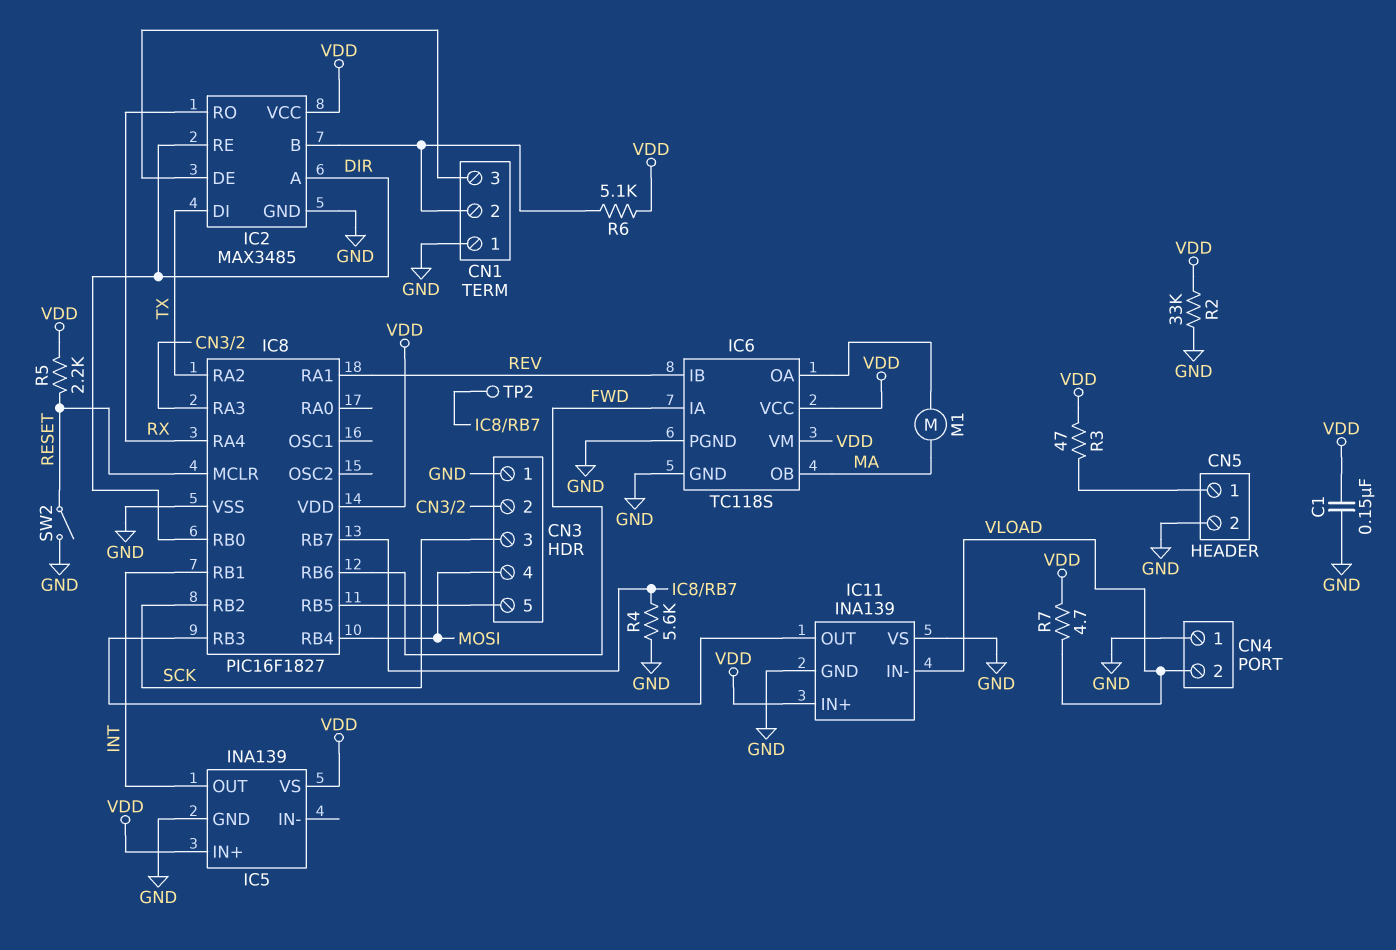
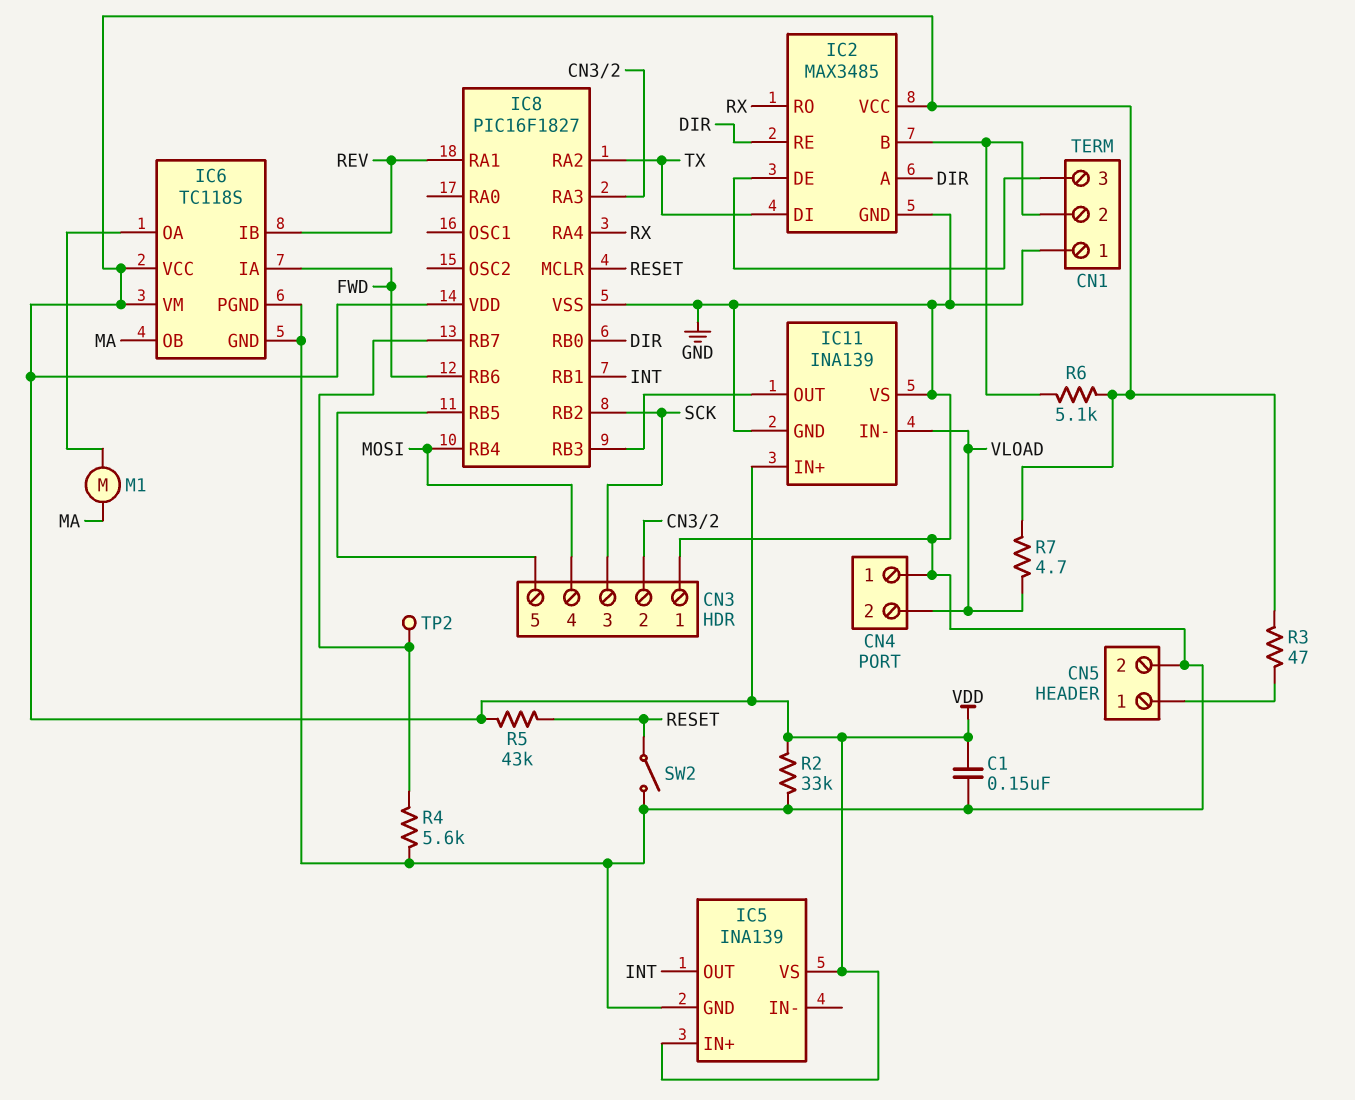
R5: 2.2k (RESET, VDD) -> 43k (RESET, VDD)

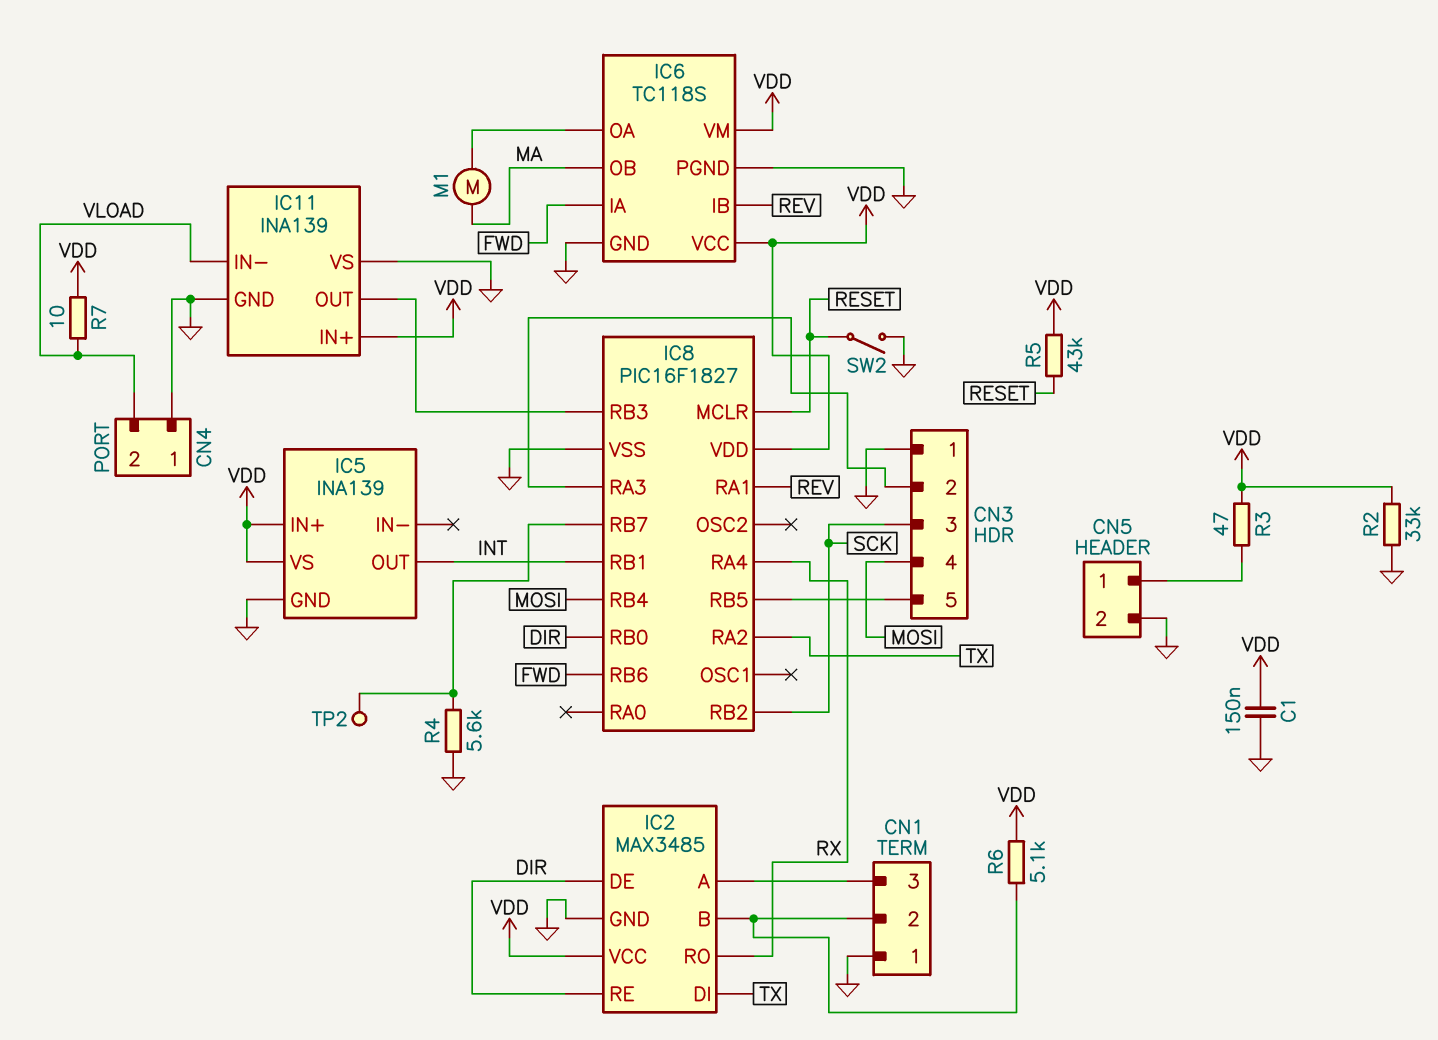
IC2 pin A: DIR -> CN1/3
IC2 pin DE: CN1/3 -> DIR
R7: 4.7 (VDD, VLOAD) -> 10 (VDD, VLOAD)

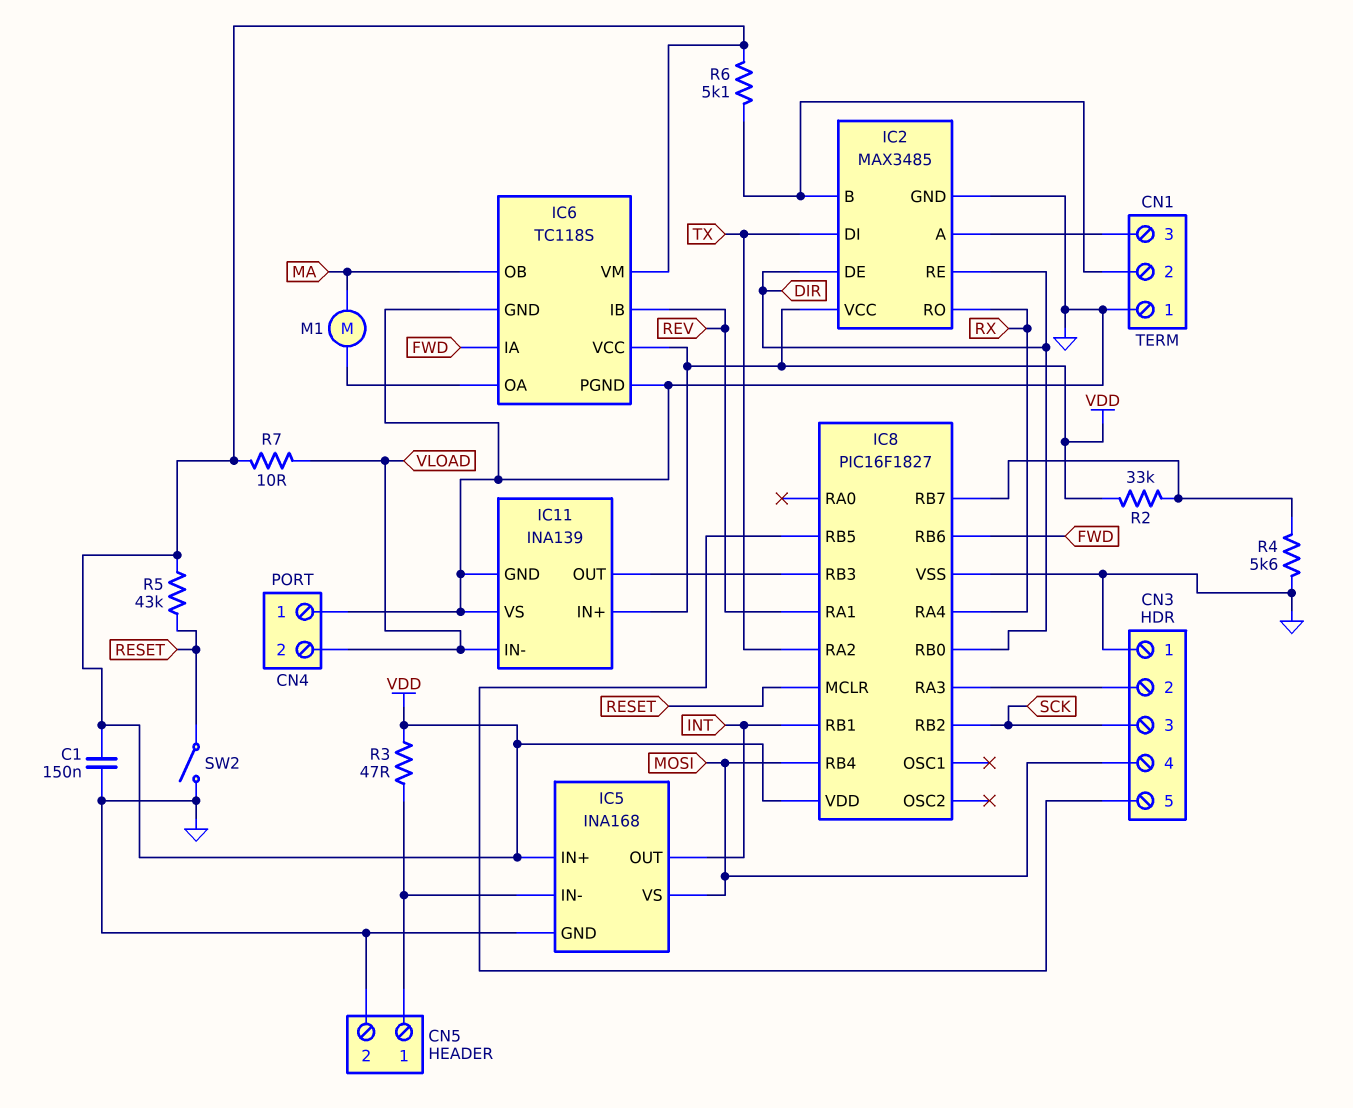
IC5: INA139 -> INA168
IC5 pin IN-: none -> CN5/1
IC5 pin VS: VDD -> MOSI
R2: 33k (GND, VDD) -> 33k (IC8/RB7, VDD)
TP2: test point (IC8/RB7) -> none

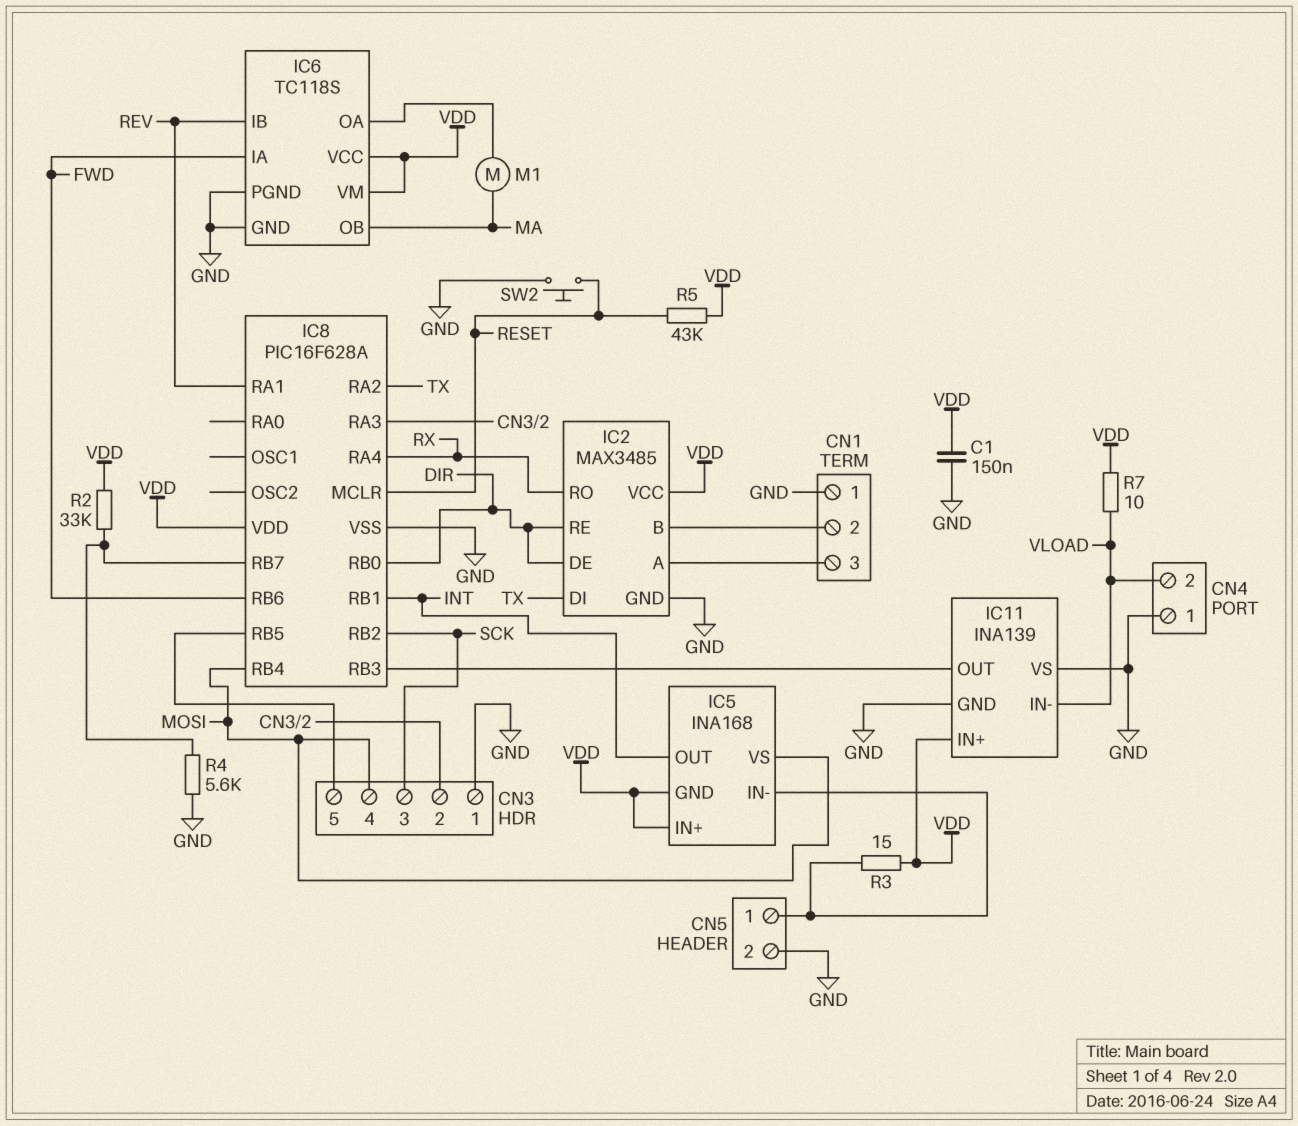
IC5 pin GND: GND -> VDD
IC8: PIC16F1827 -> PIC16F628A
R3: 47 (CN5/1, VDD) -> 15 (CN5/1, VDD)
R6: 5.1k (CN1/2, VDD) -> none
SW2: switch (GND, RESET) -> button (GND, RESET)

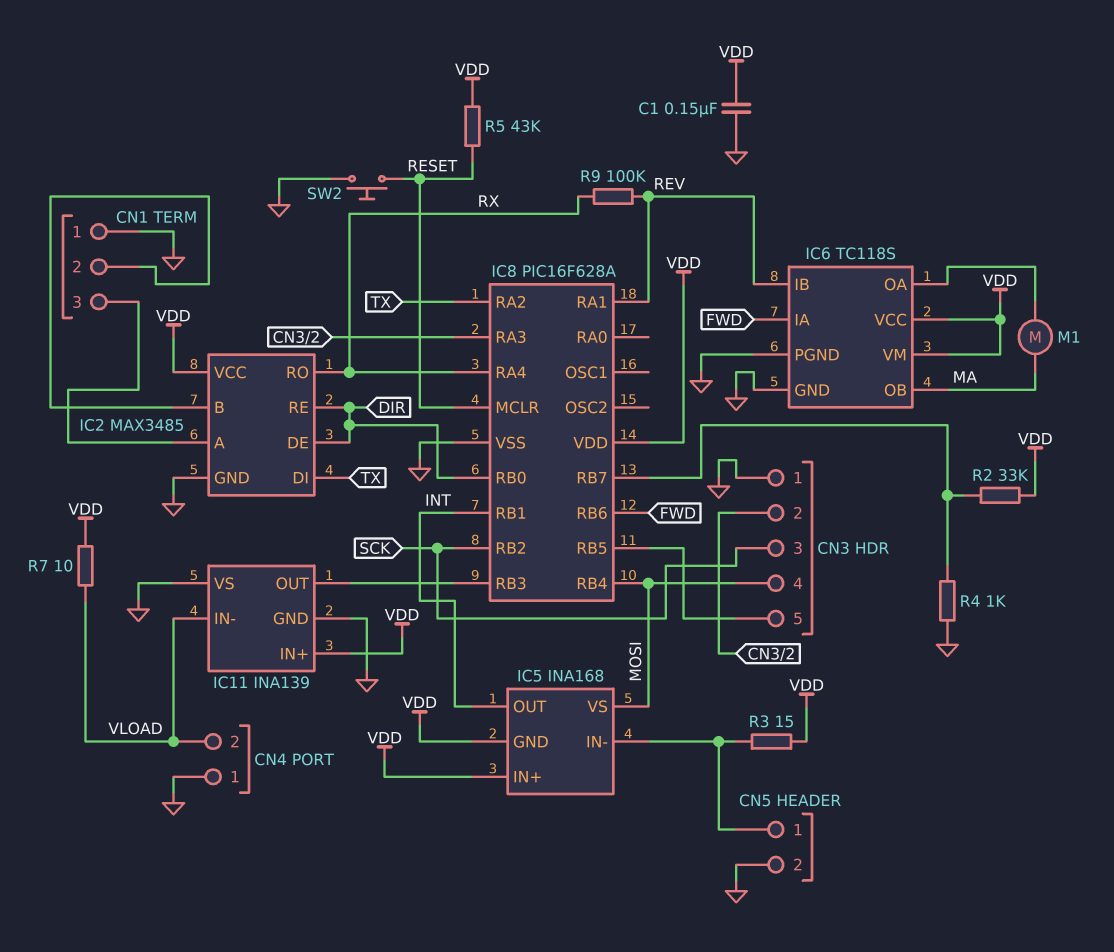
R4: 5.6k (GND, IC8/RB7) -> 1k (GND, IC8/RB7)
R9: none -> 100k (REV, RX)

